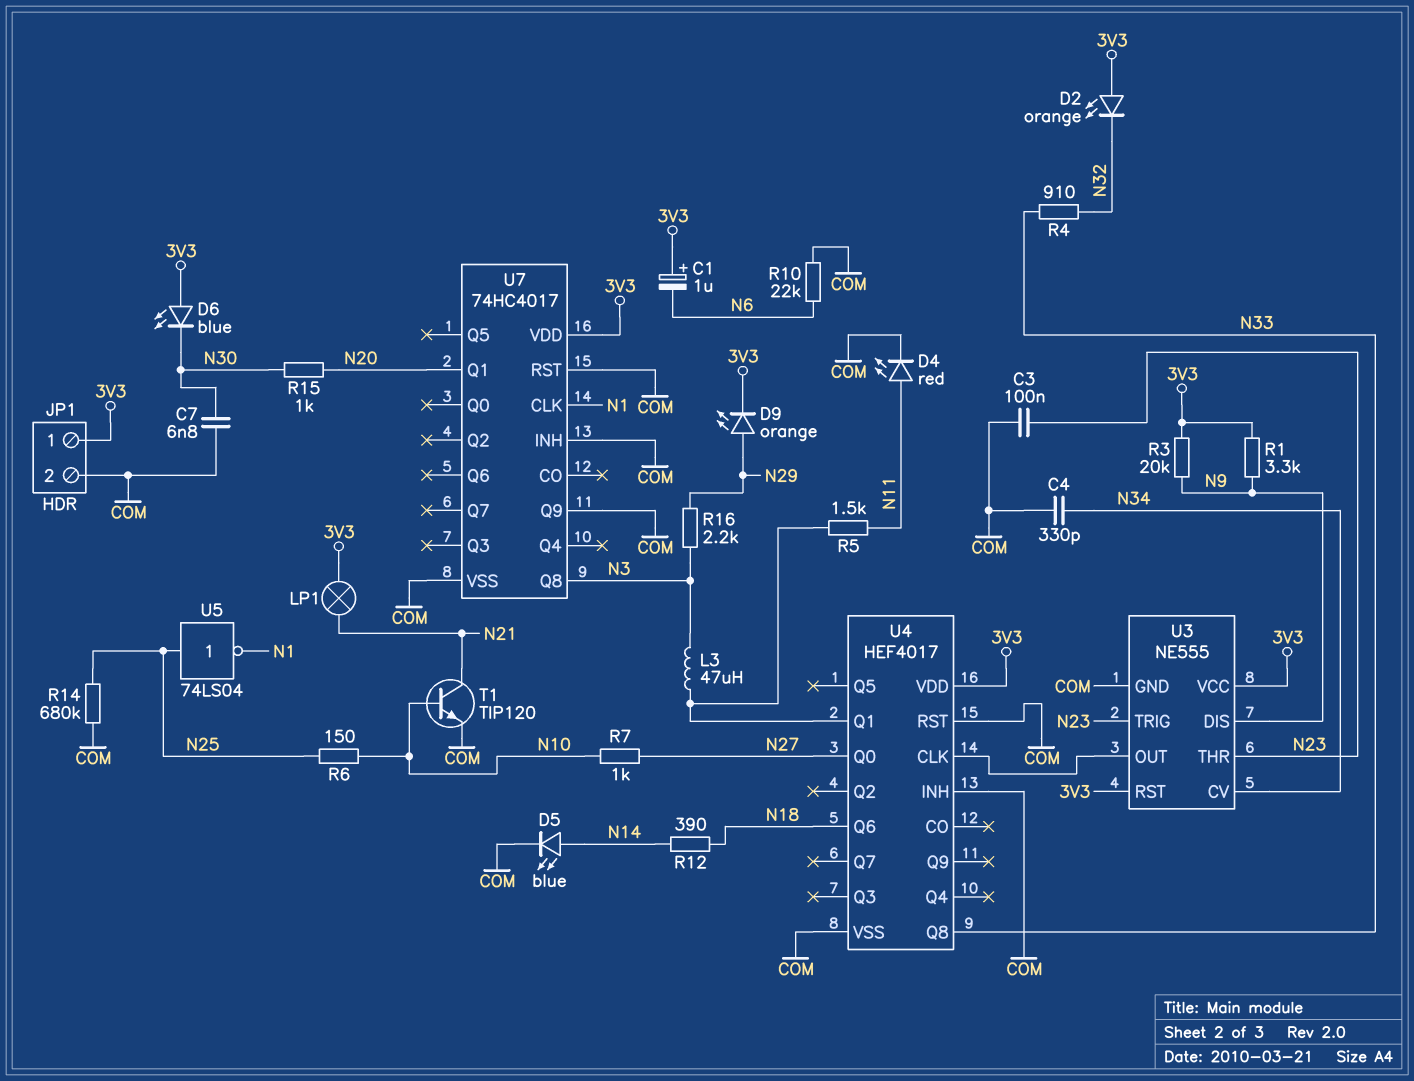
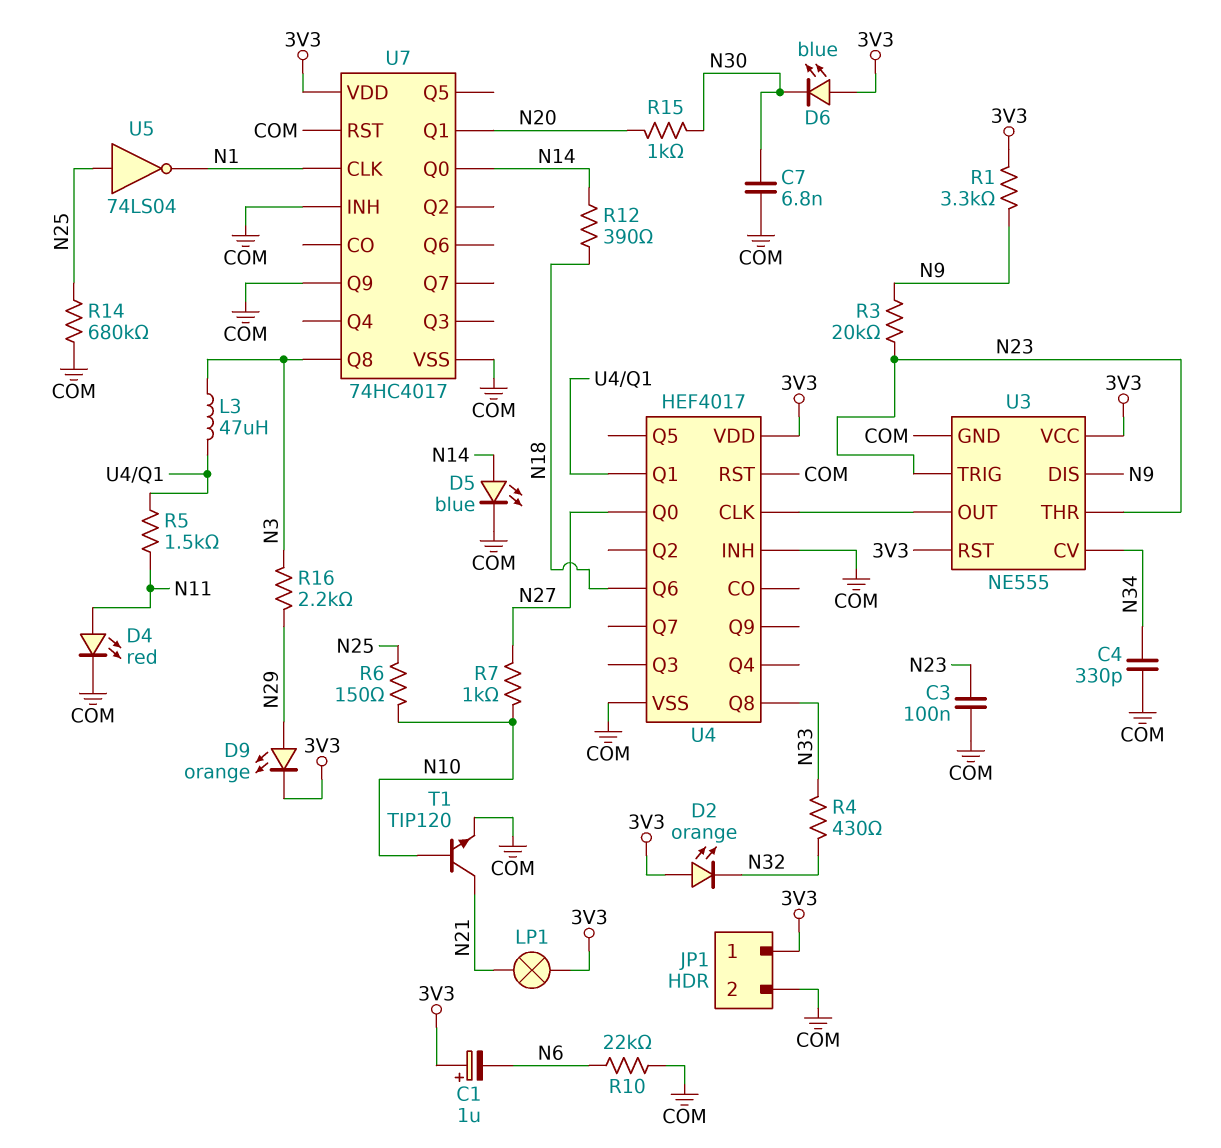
R3: 20k (3V3, N9) -> 20k (N9, N23)
R4: 910 (N32, N33) -> 430 (N32, N33)
U7 pin Q0: none -> N14

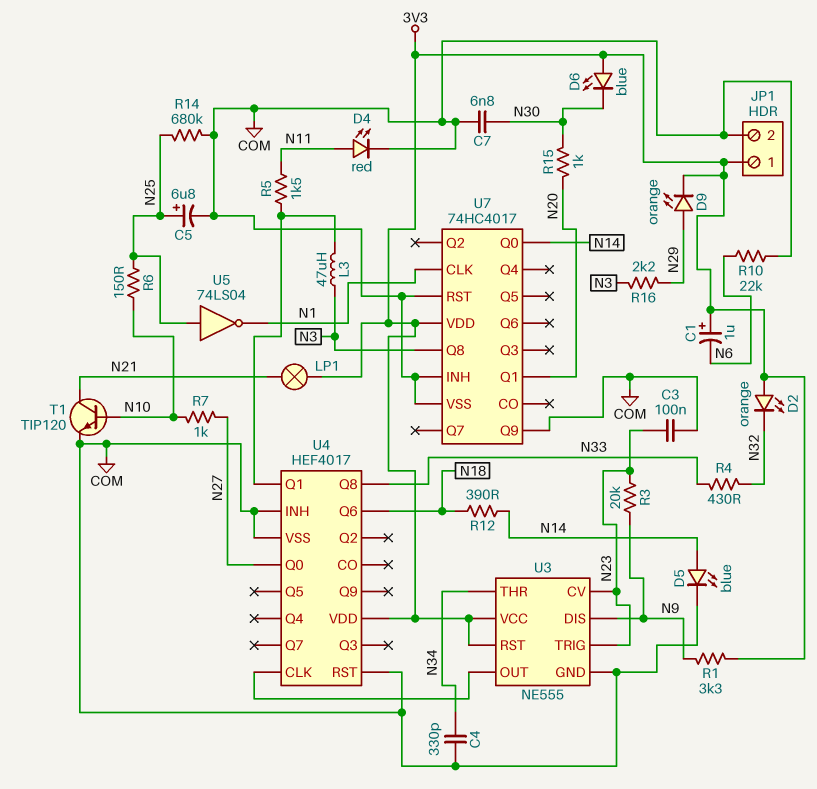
C5: none -> 6.8uF (plus N25, minus COM)
U3 pin CV: N34 -> N23
U3 pin THR: N23 -> N34

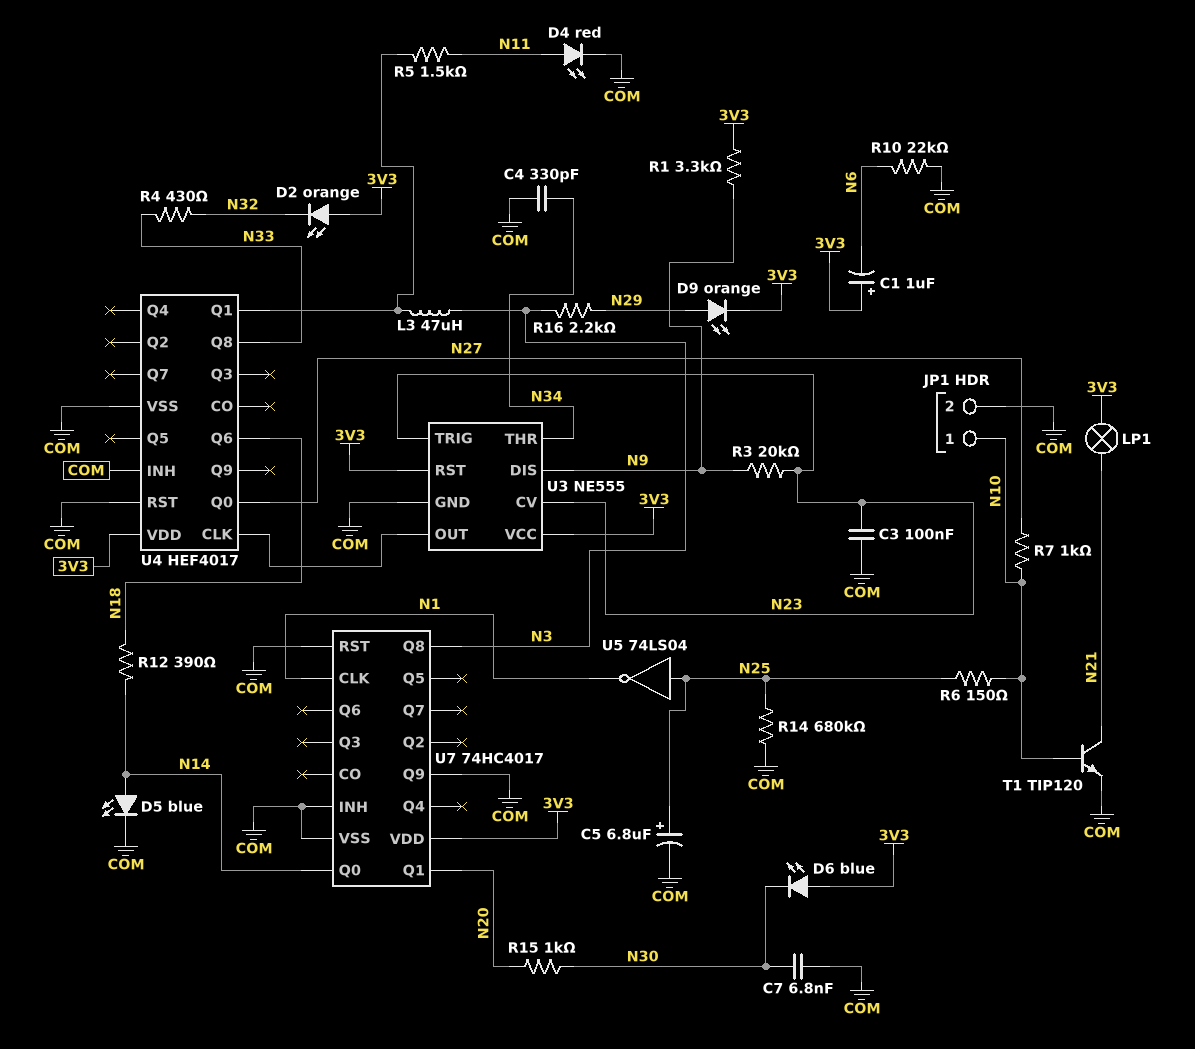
JP1 pin 1: 3V3 -> N10

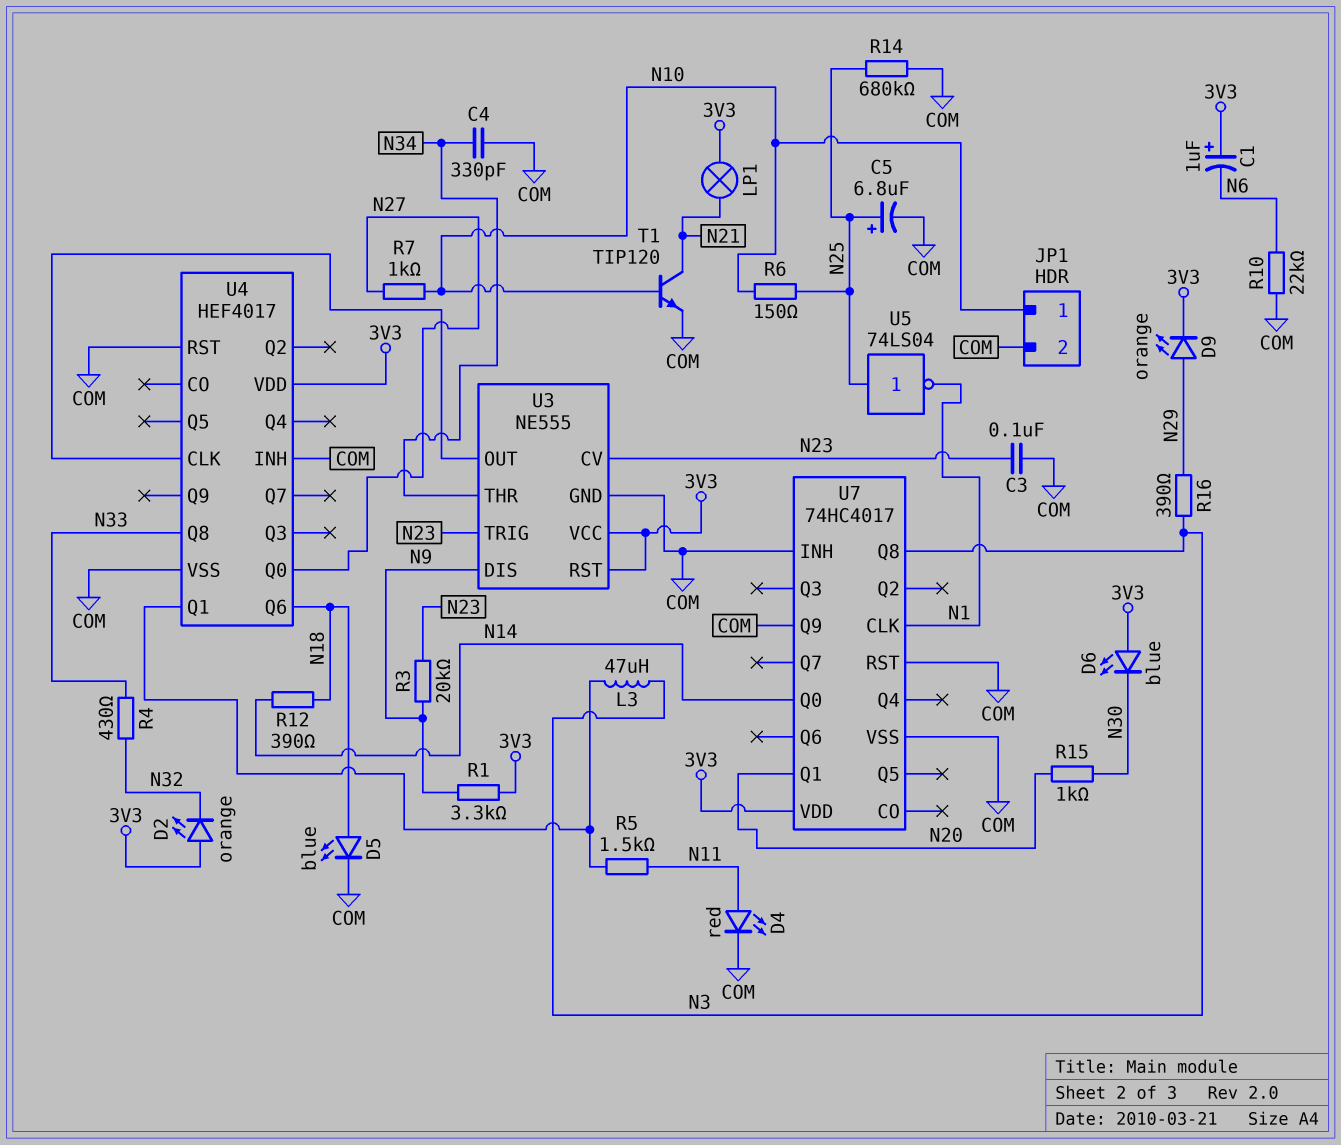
C7: 6.8nF (COM, N30) -> none
D5: LED blue (A N14, K COM) -> LED blue (A N18, K COM)
R16: 2.2k (N3, N29) -> 390 (N3, N29)

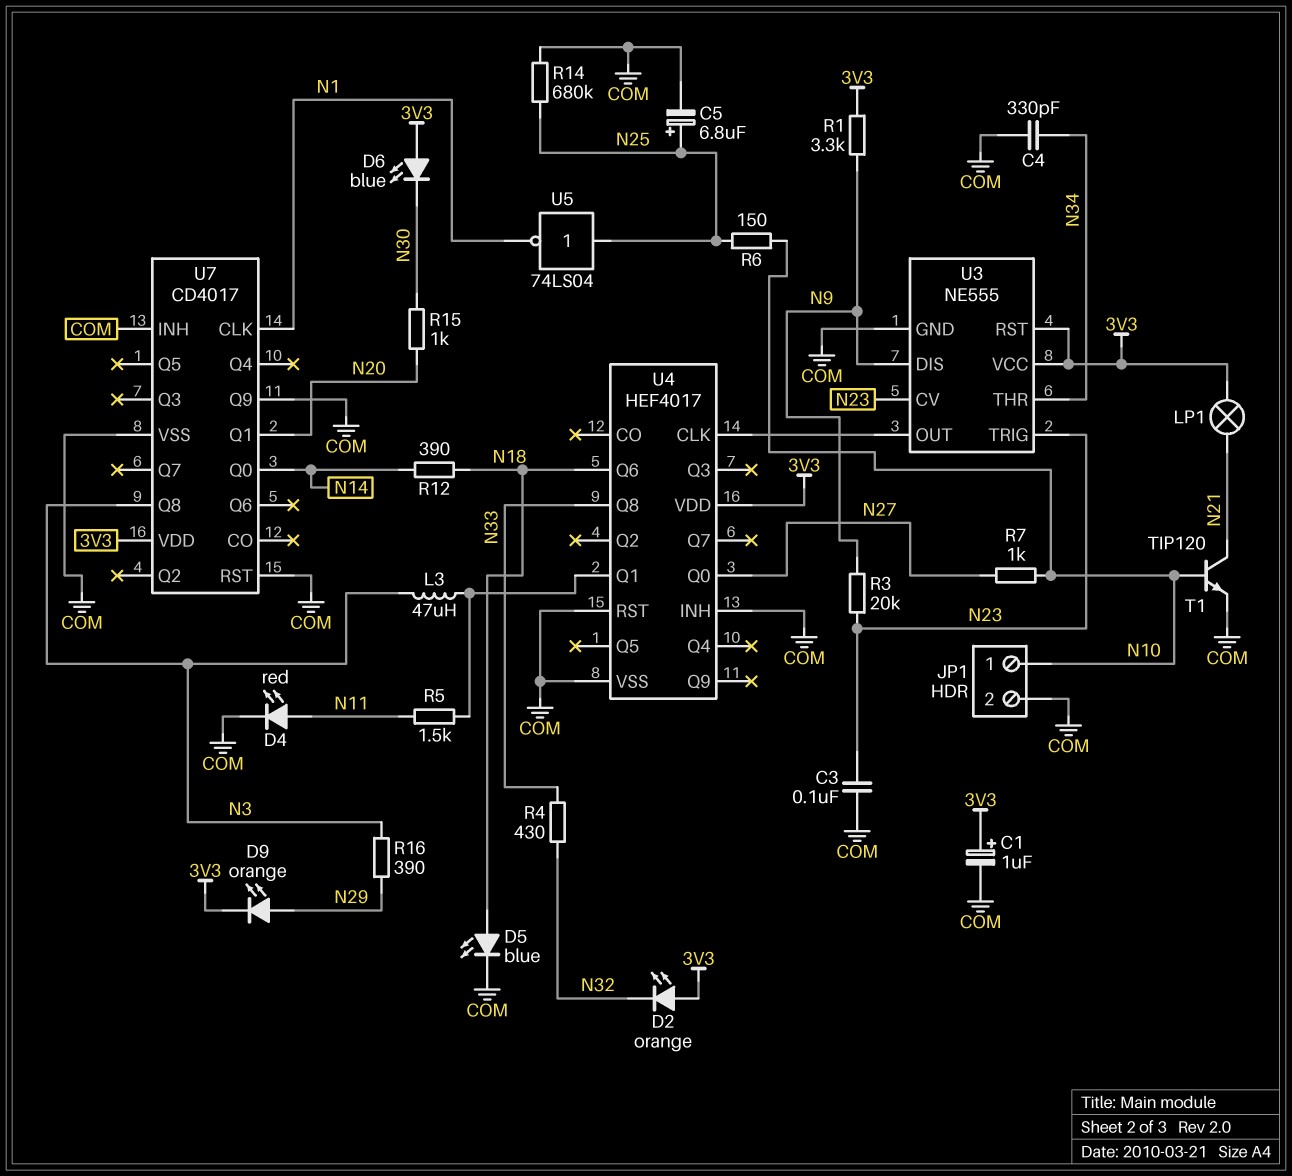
C1: 1uF (plus 3V3, minus N6) -> 1uF (plus 3V3, minus COM)
R10: 22k (COM, N6) -> none
U7: 74HC4017 -> CD4017

